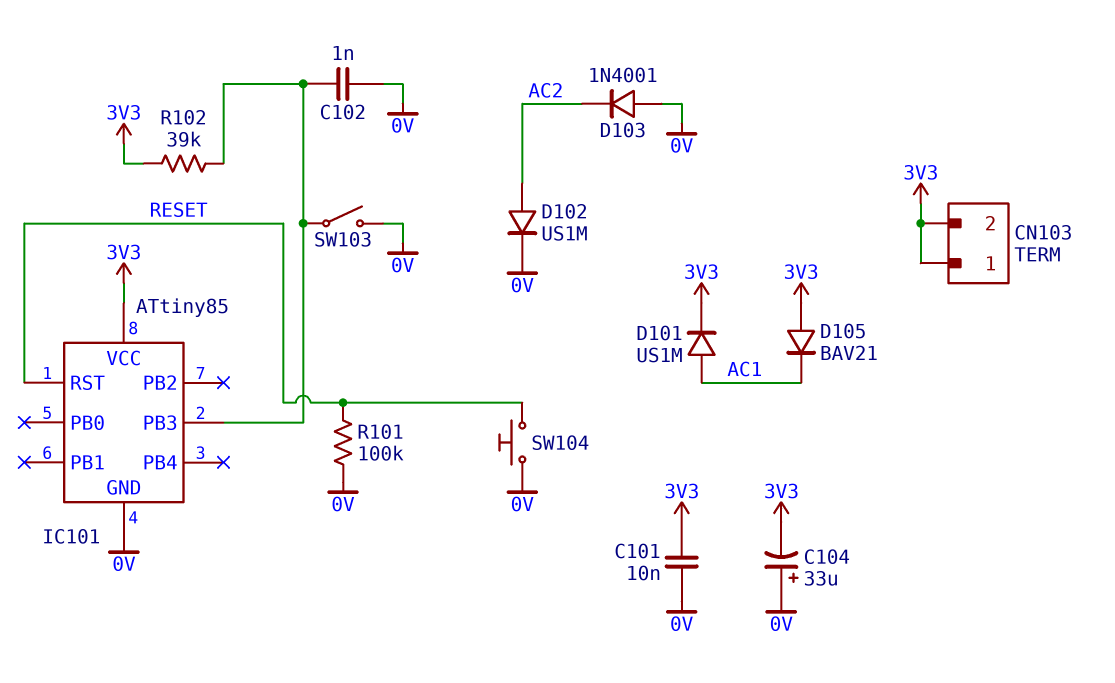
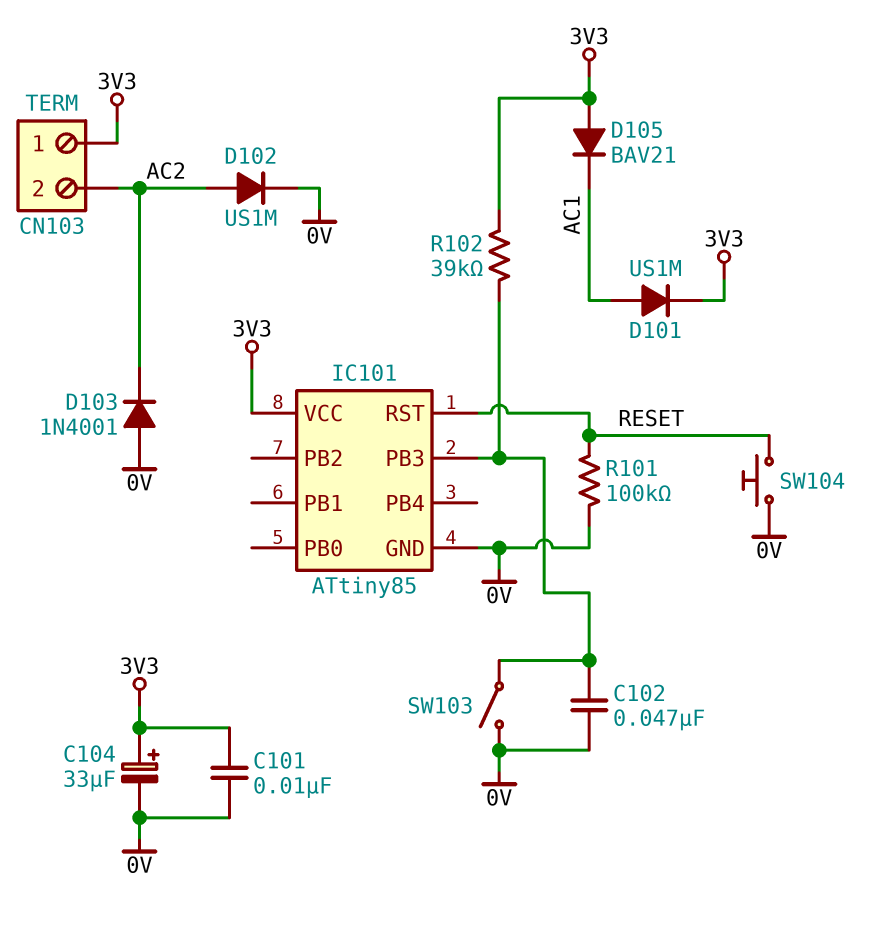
C102: 1nF (0V, IC101/PB3) -> 47nF (0V, IC101/PB3)
C104: 33uF (plus 0V, minus 3V3) -> 33uF (plus 3V3, minus 0V)
CN103 pin 2: 3V3 -> AC2

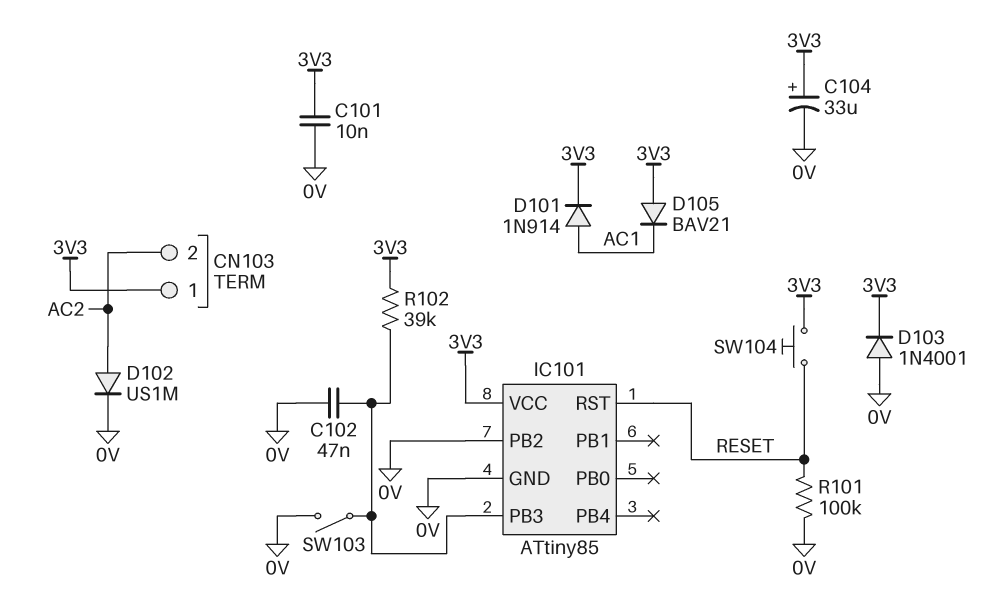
D101: diode US1M (A AC1, K 3V3) -> diode 1N914 (A AC1, K 3V3)
D103: diode 1N4001 (A 0V, K AC2) -> diode 1N4001 (A 0V, K 3V3)
IC101 pin PB2: none -> 0V
SW104: button (0V, RESET) -> button (3V3, RESET)

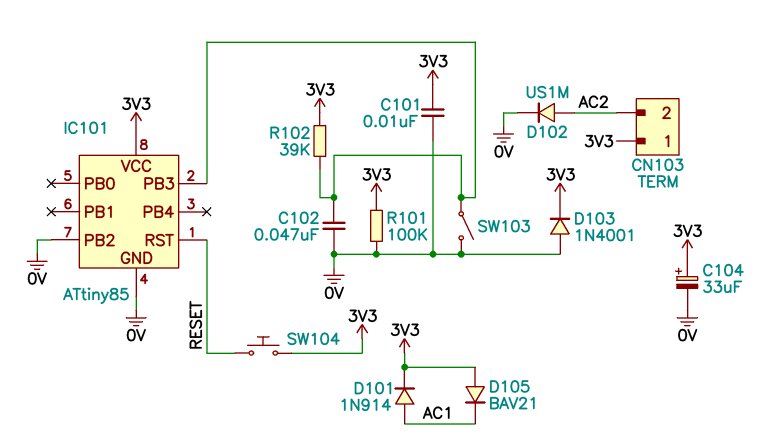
R101: 100k (0V, RESET) -> 100k (0V, 3V3)

